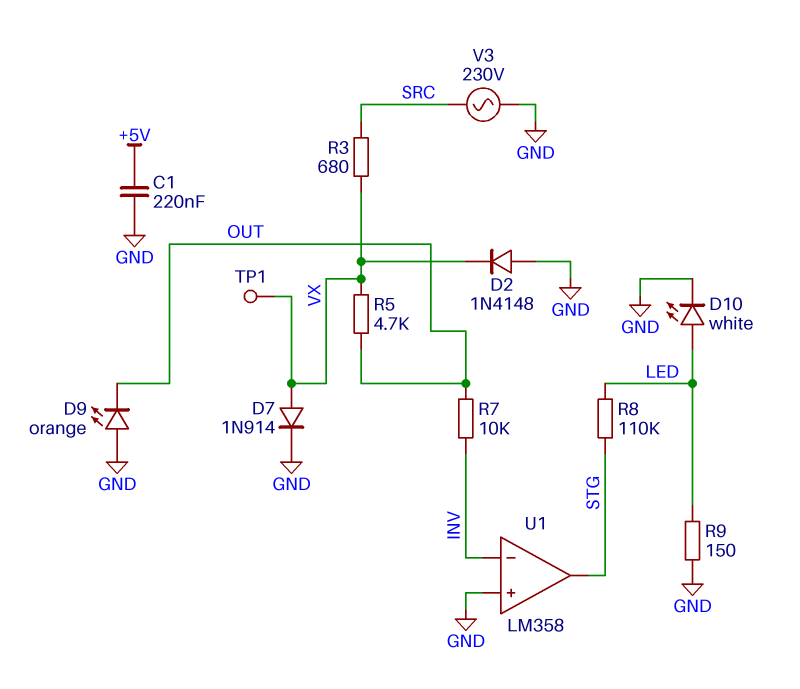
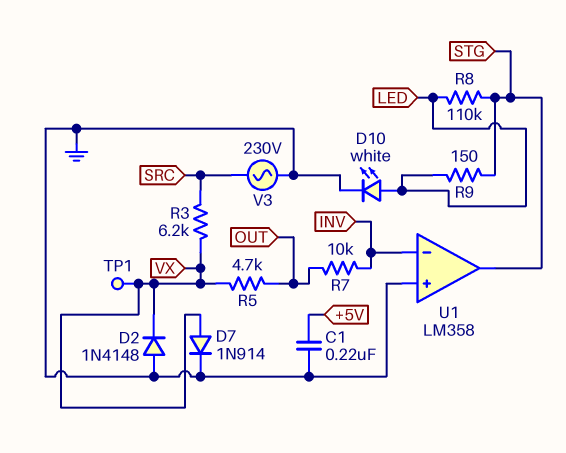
D9: LED orange (A GND, K OUT) -> none
R3: 680 (SRC, VX) -> 6.2k (SRC, VX)
R9: 150 (GND, LED) -> 150 (LED, STG)

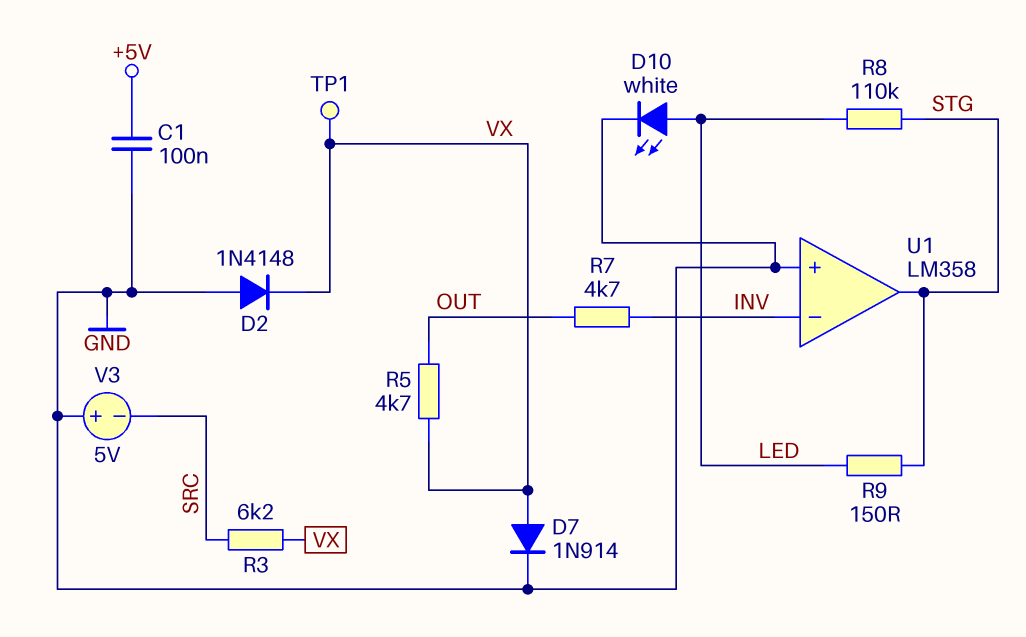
C1: 220nF (+5V, GND) -> 100nF (+5V, GND)
R7: 10k (INV, OUT) -> 4.7k (INV, OUT)
V3: AC 230V (GND, SRC) -> 5V (plus GND, minus SRC)

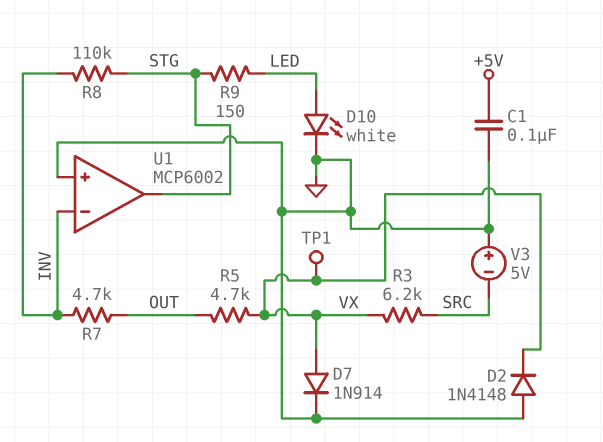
R8: 110k (LED, STG) -> 110k (INV, STG)
U1: LM358 -> MCP6002

